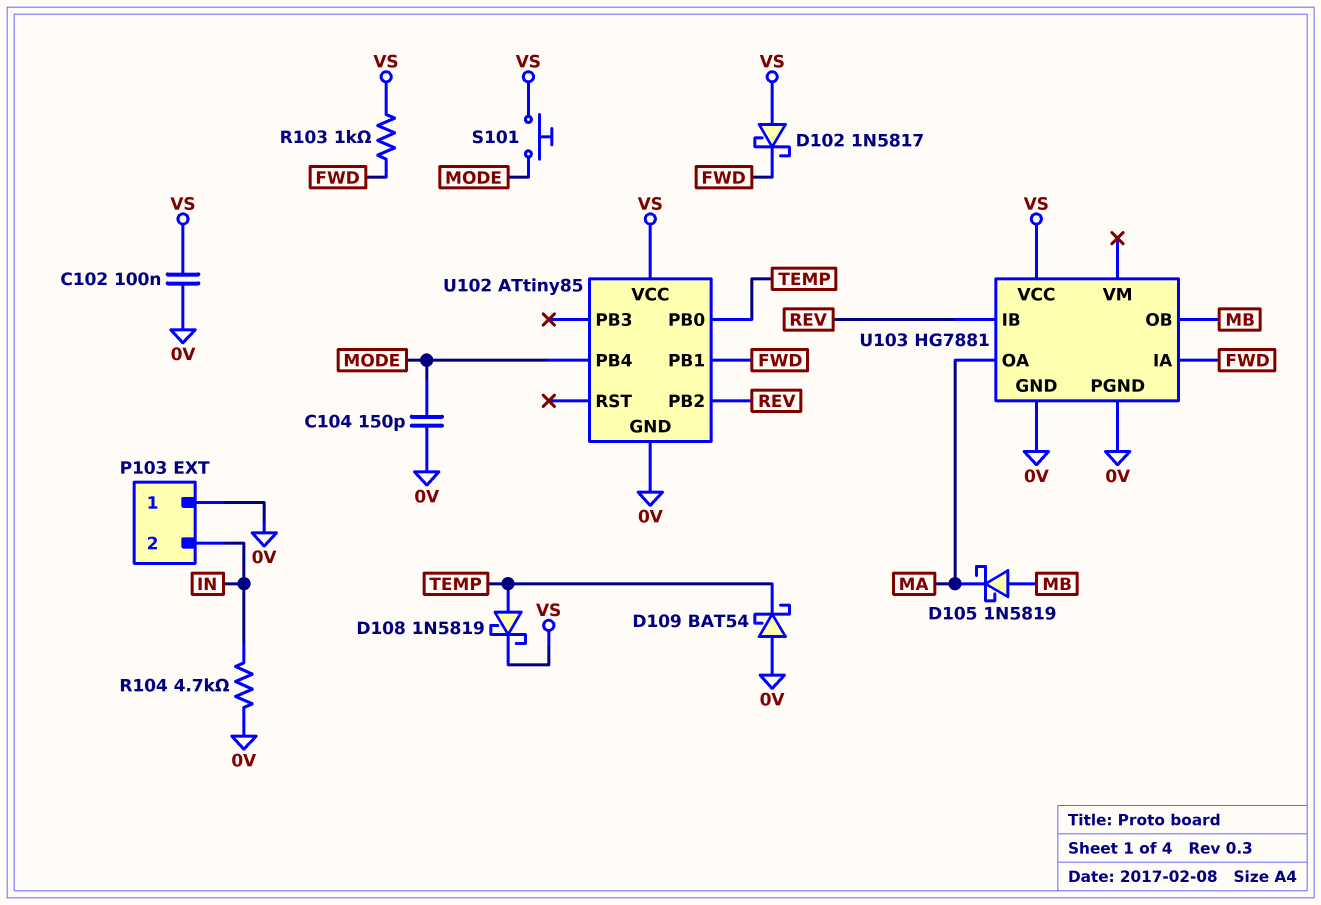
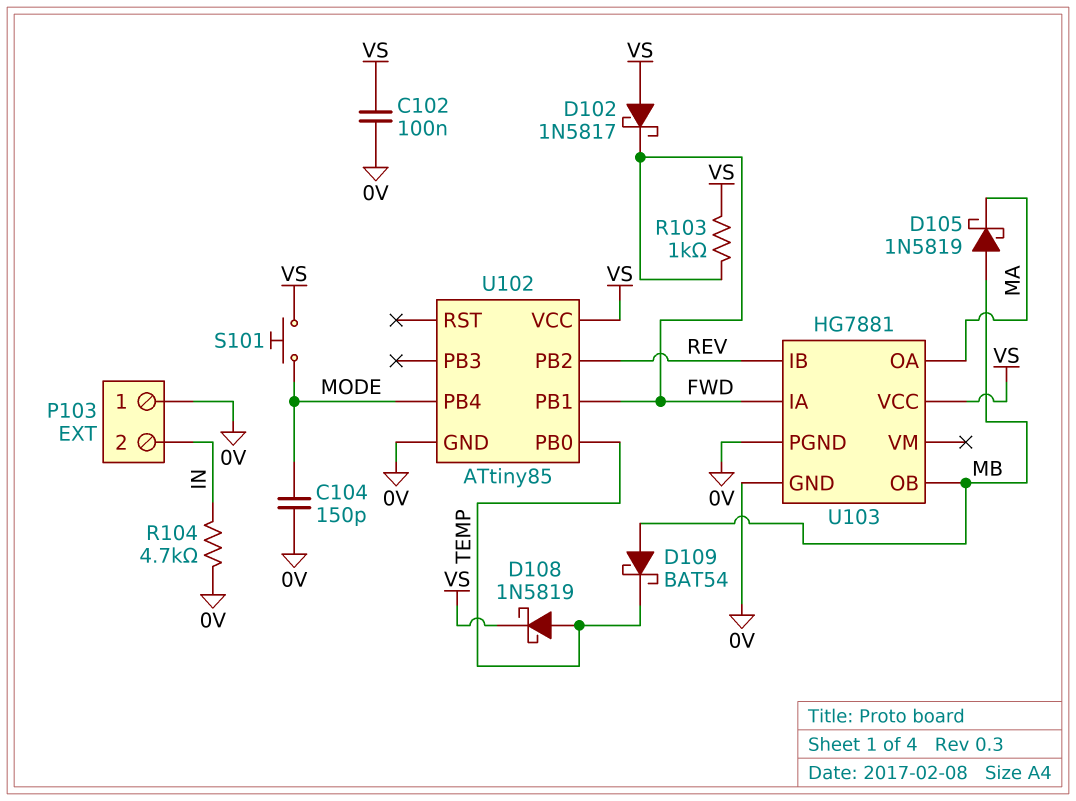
D109: schottky BAT54 (A 0V, K TEMP) -> schottky BAT54 (A MB, K TEMP)

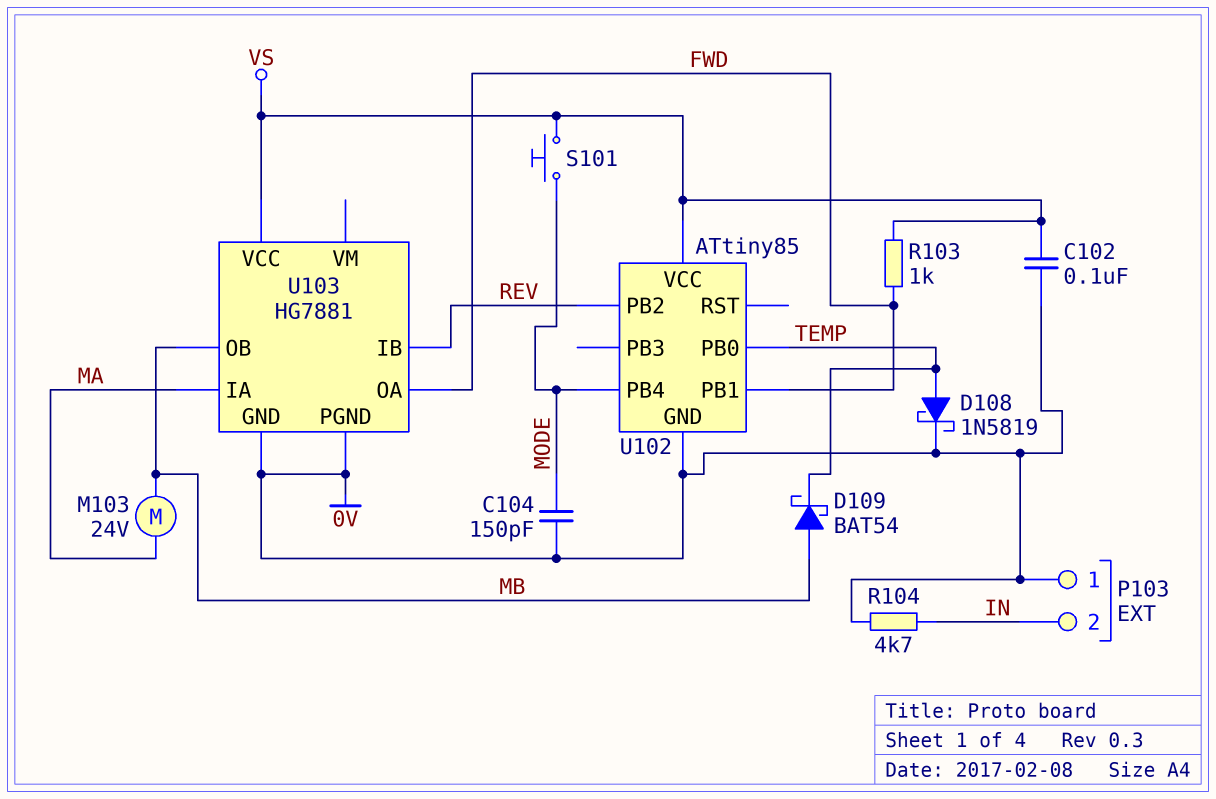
D102: schottky 1N5817 (A VS, K FWD) -> none
D105: schottky 1N5819 (A MB, K MA) -> none
D108: schottky 1N5819 (A TEMP, K VS) -> schottky 1N5819 (A TEMP, K 0V)
M103: none -> motor 24V (MA, MB)
U103 pin IA: FWD -> MA
U103 pin OA: MA -> FWD

